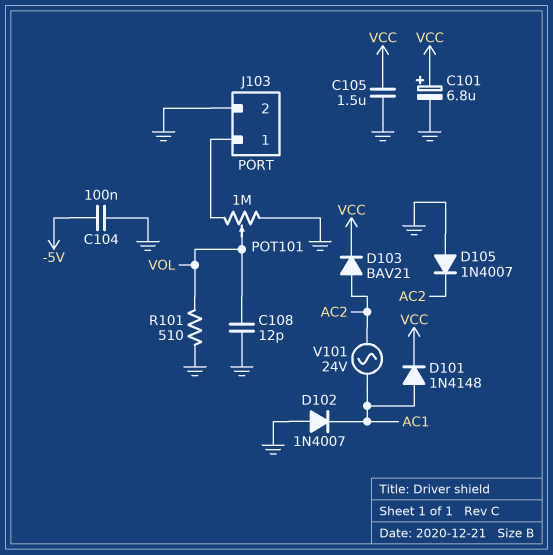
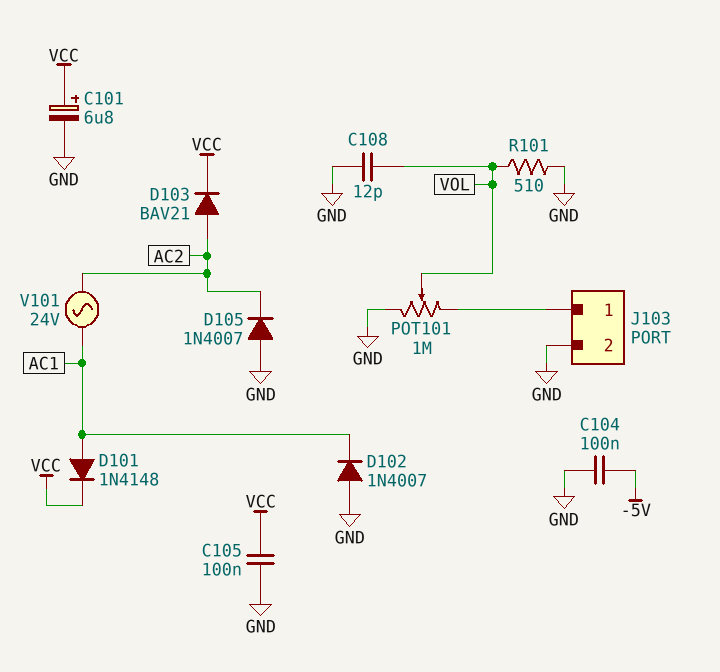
C105: 1.5uF (GND, VCC) -> 100nF (GND, VCC)

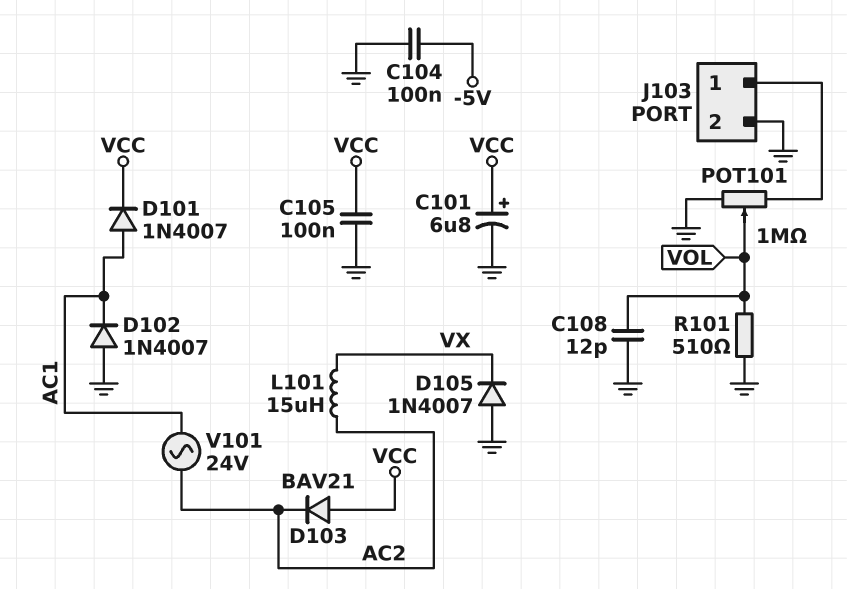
D101: diode 1N4148 (A AC1, K VCC) -> diode 1N4007 (A AC1, K VCC)
D103: diode BAV21 (A AC2, K VCC) -> diode BAV21 (A VCC, K AC2)
D105: diode 1N4007 (A GND, K AC2) -> diode 1N4007 (A GND, K VX)
L101: none -> 15uH (AC2, VX)

